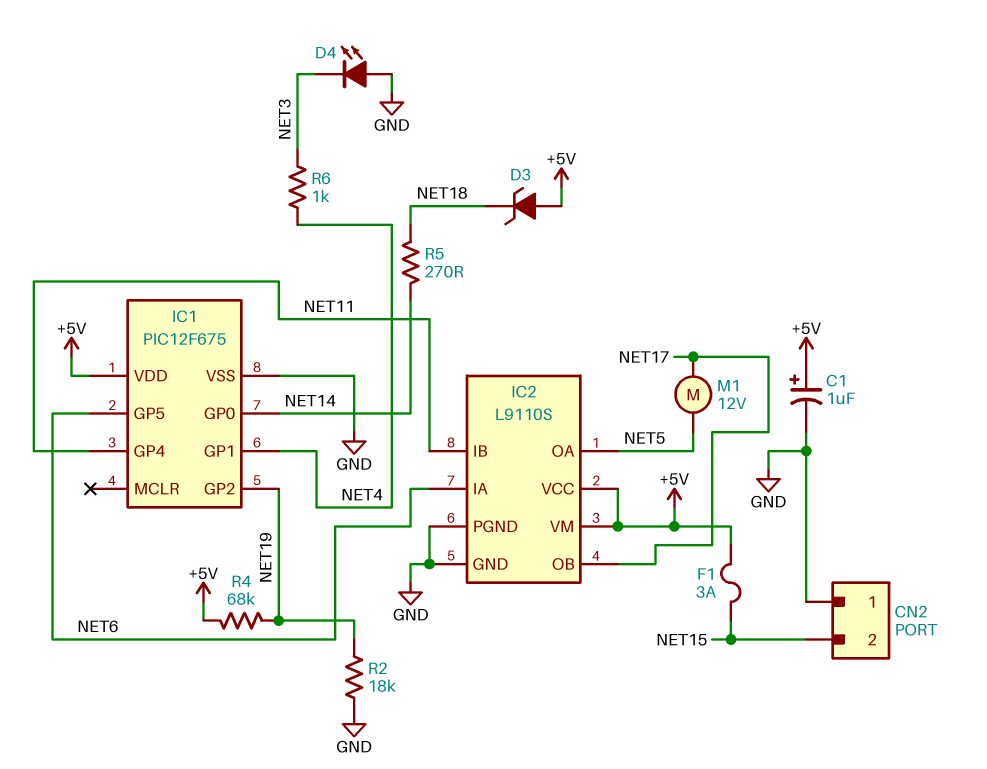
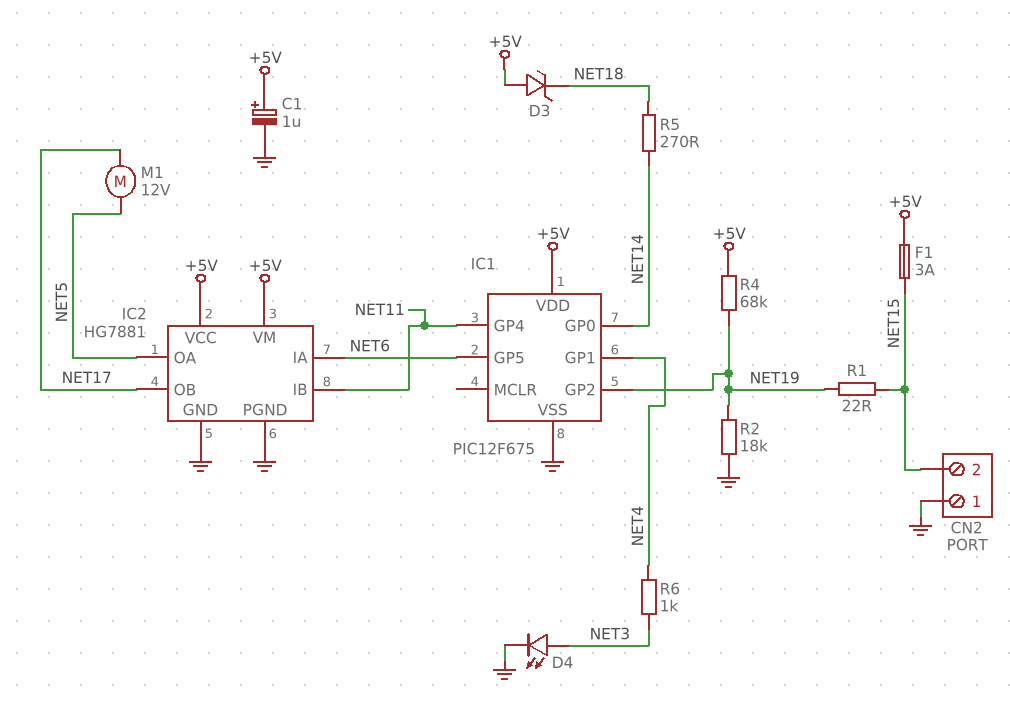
D4: LED (A GND, K NET3) -> LED (A NET3, K GND)
IC2: L9110S -> HG7881
R1: none -> 22 (NET15, NET19)

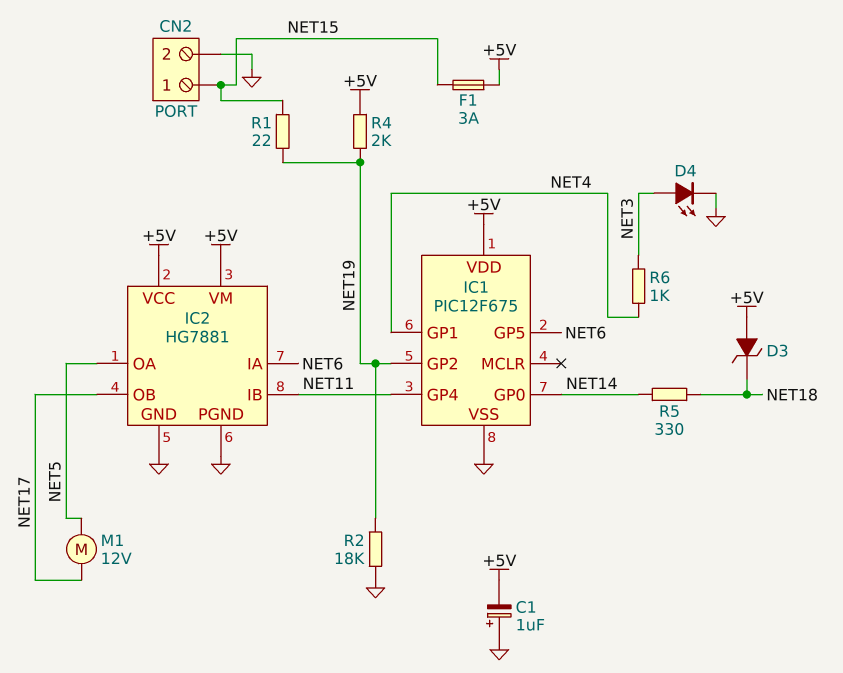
C1: 1uF (plus +5V, minus GND) -> 1uF (plus GND, minus +5V)
CN2 pin 1: GND -> NET15
CN2 pin 2: NET15 -> GND
R4: 68k (+5V, NET19) -> 2k (+5V, NET19)
R5: 270 (NET14, NET18) -> 330 (NET14, NET18)

